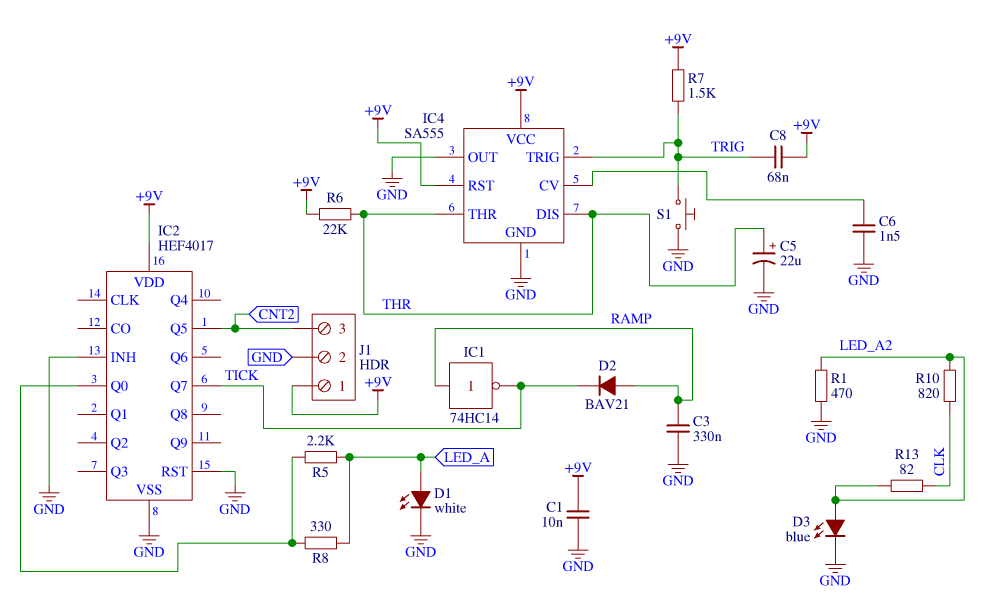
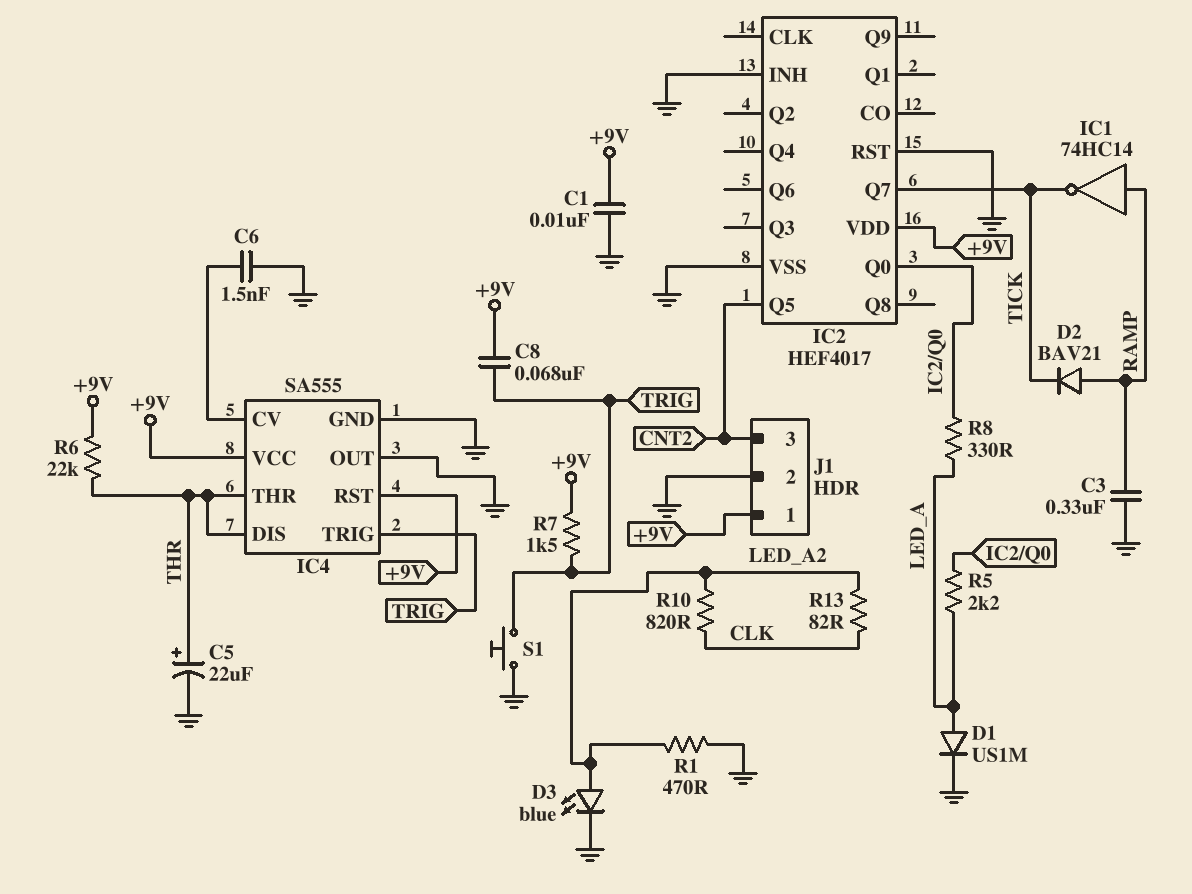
D1: LED white (A LED_A, K GND) -> diode US1M (A LED_A, K GND)

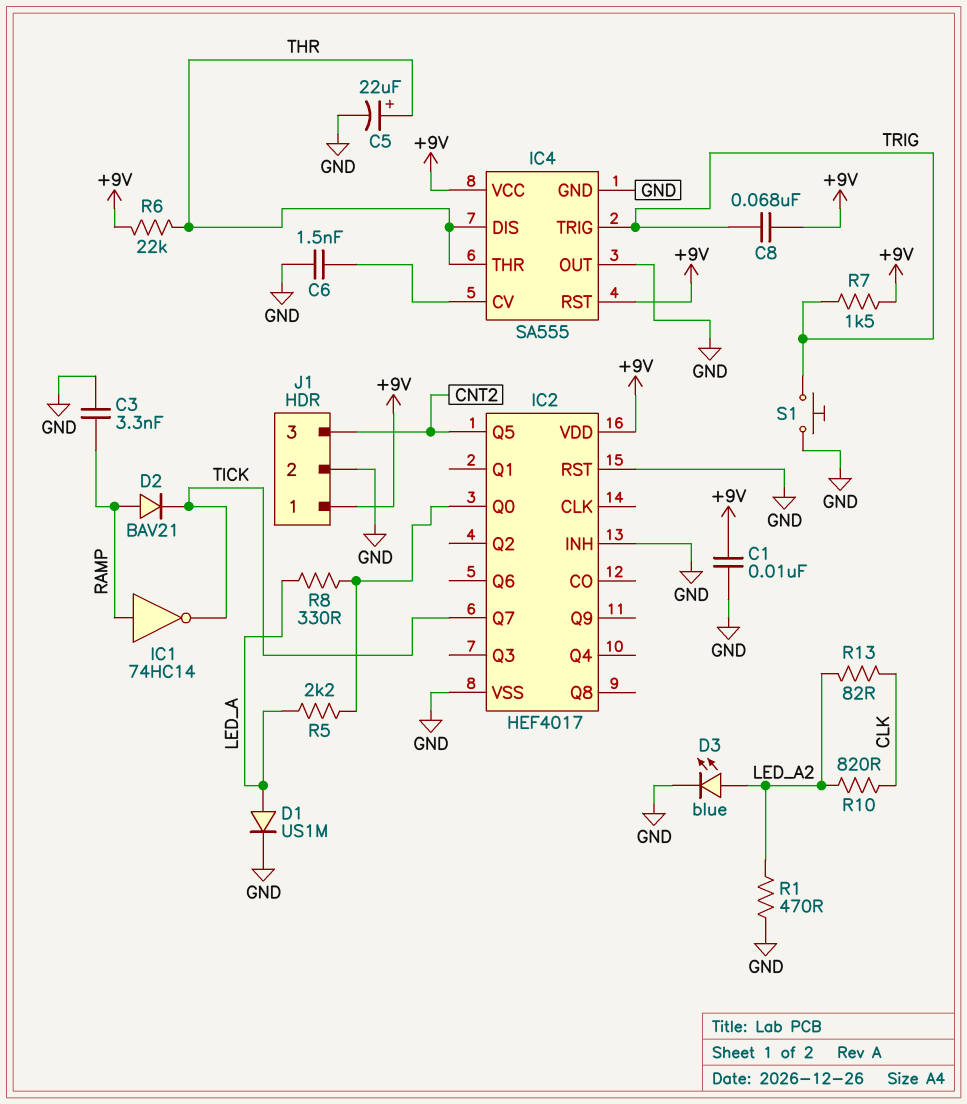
C3: 330nF (GND, RAMP) -> 3.3nF (GND, RAMP)

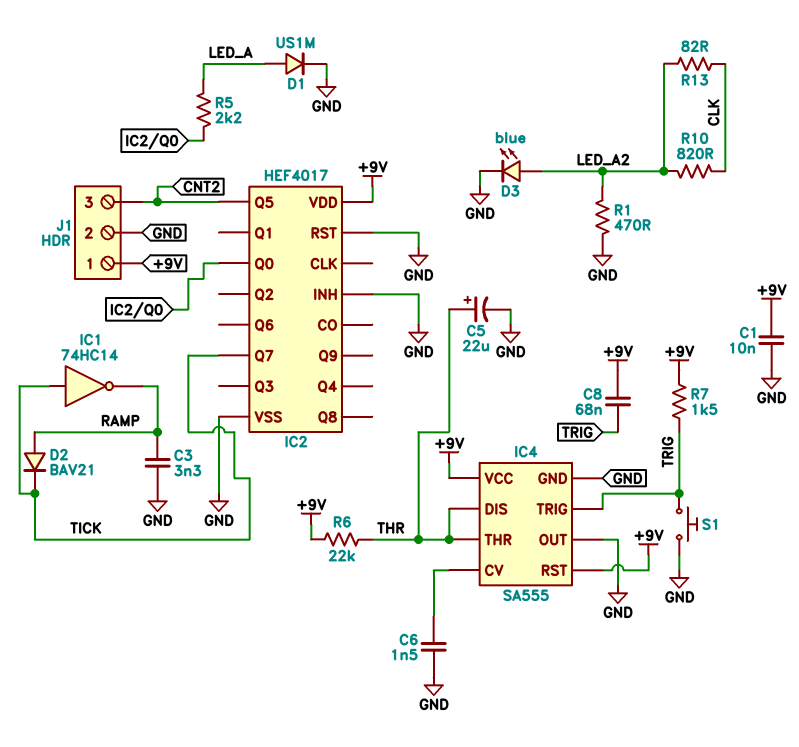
IC1: NOT 74HC14 (in RAMP, out TICK) -> NOT 74HC14 (in TICK, out RAMP)
R8: 330 (IC2/Q0, LED_A) -> none

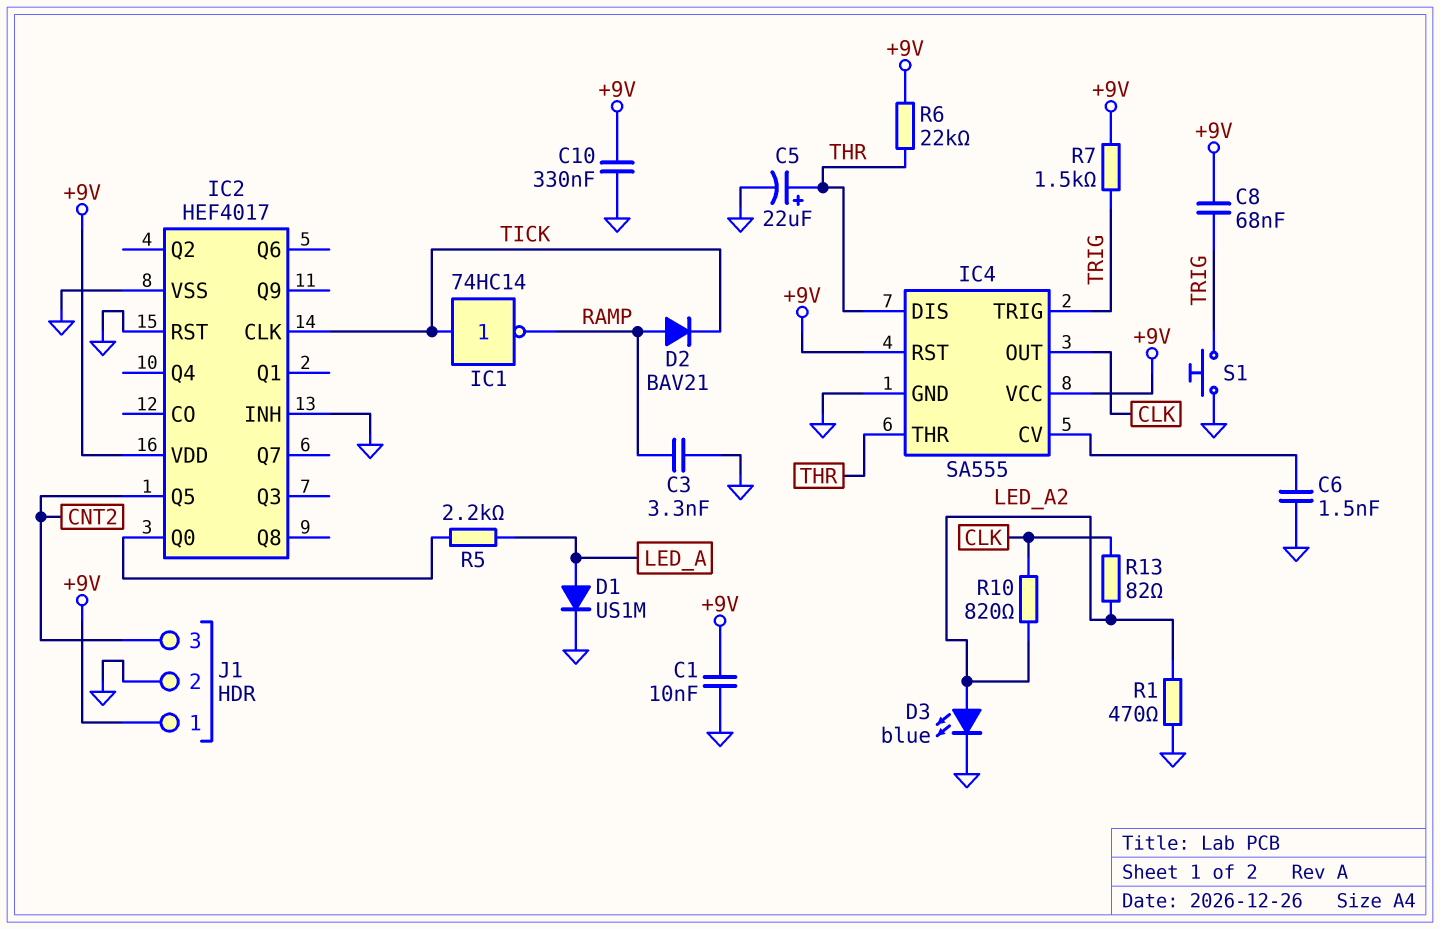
C10: none -> 330nF (+9V, GND)
IC2 pin CLK: none -> TICK
IC2 pin Q7: TICK -> none
IC4 pin OUT: GND -> CLK

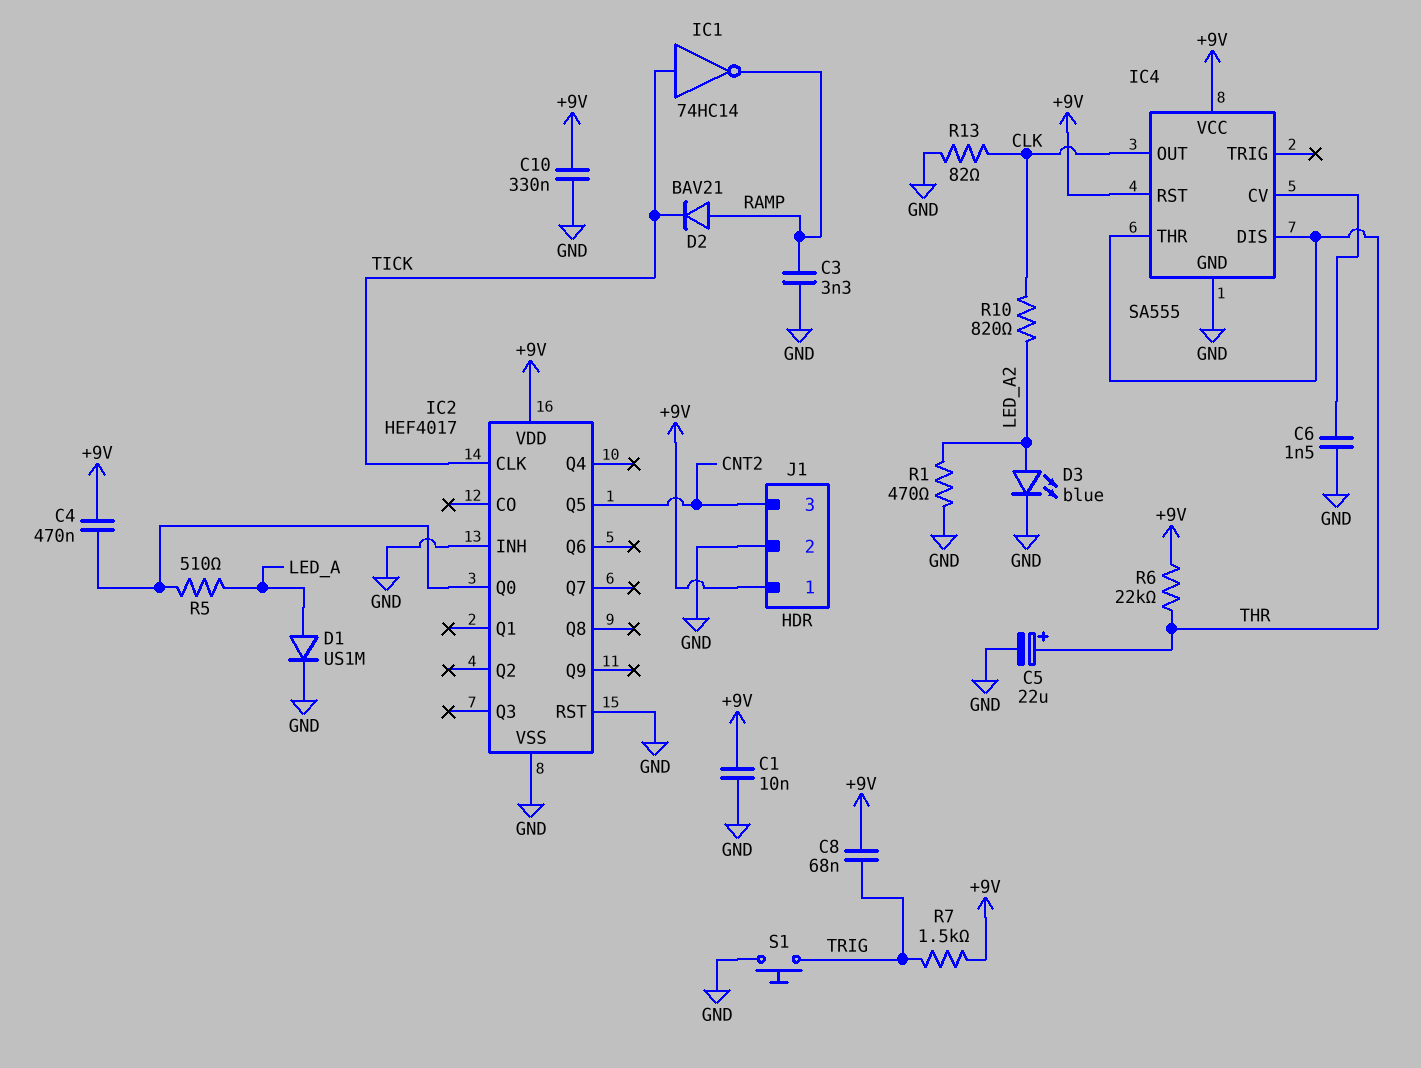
C4: none -> 470nF (+9V, IC2/Q0)
IC4 pin TRIG: TRIG -> none
R5: 2.2k (IC2/Q0, LED_A) -> 510 (IC2/Q0, LED_A)
R13: 82 (CLK, LED_A2) -> 82 (CLK, GND)

